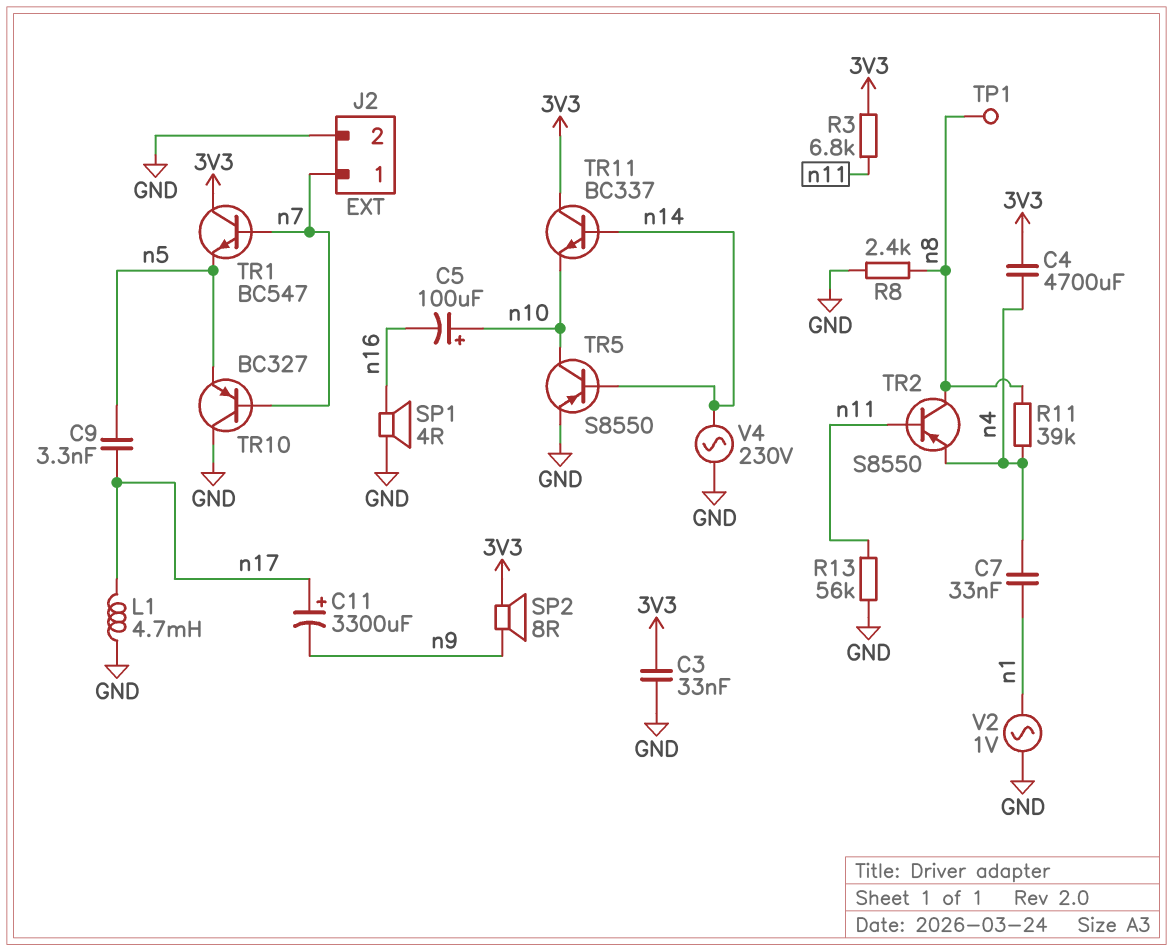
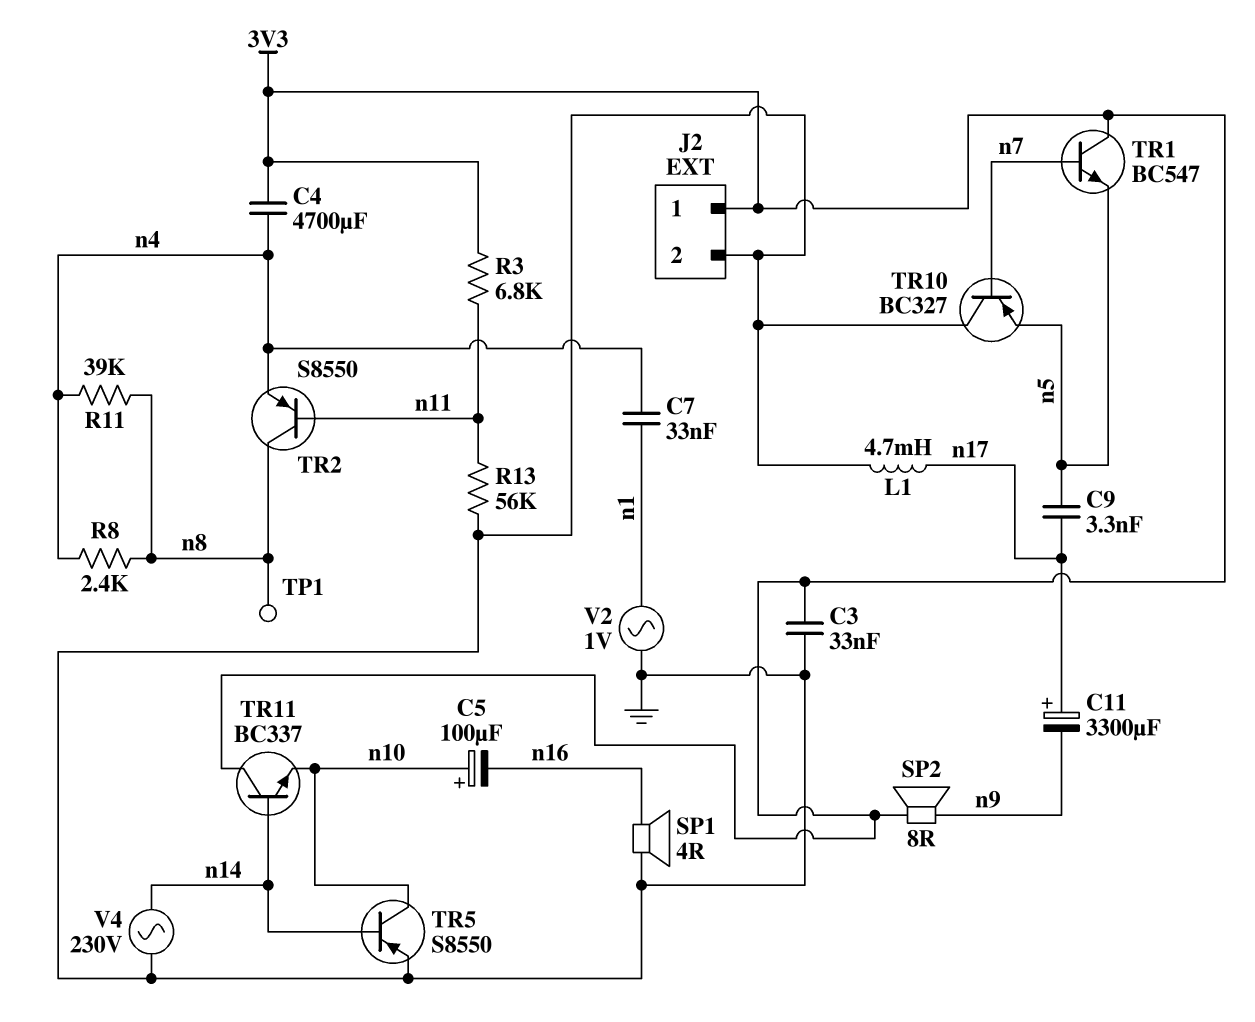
J2 pin 1: n7 -> 3V3
R8: 2.4k (GND, n8) -> 2.4k (n4, n8)

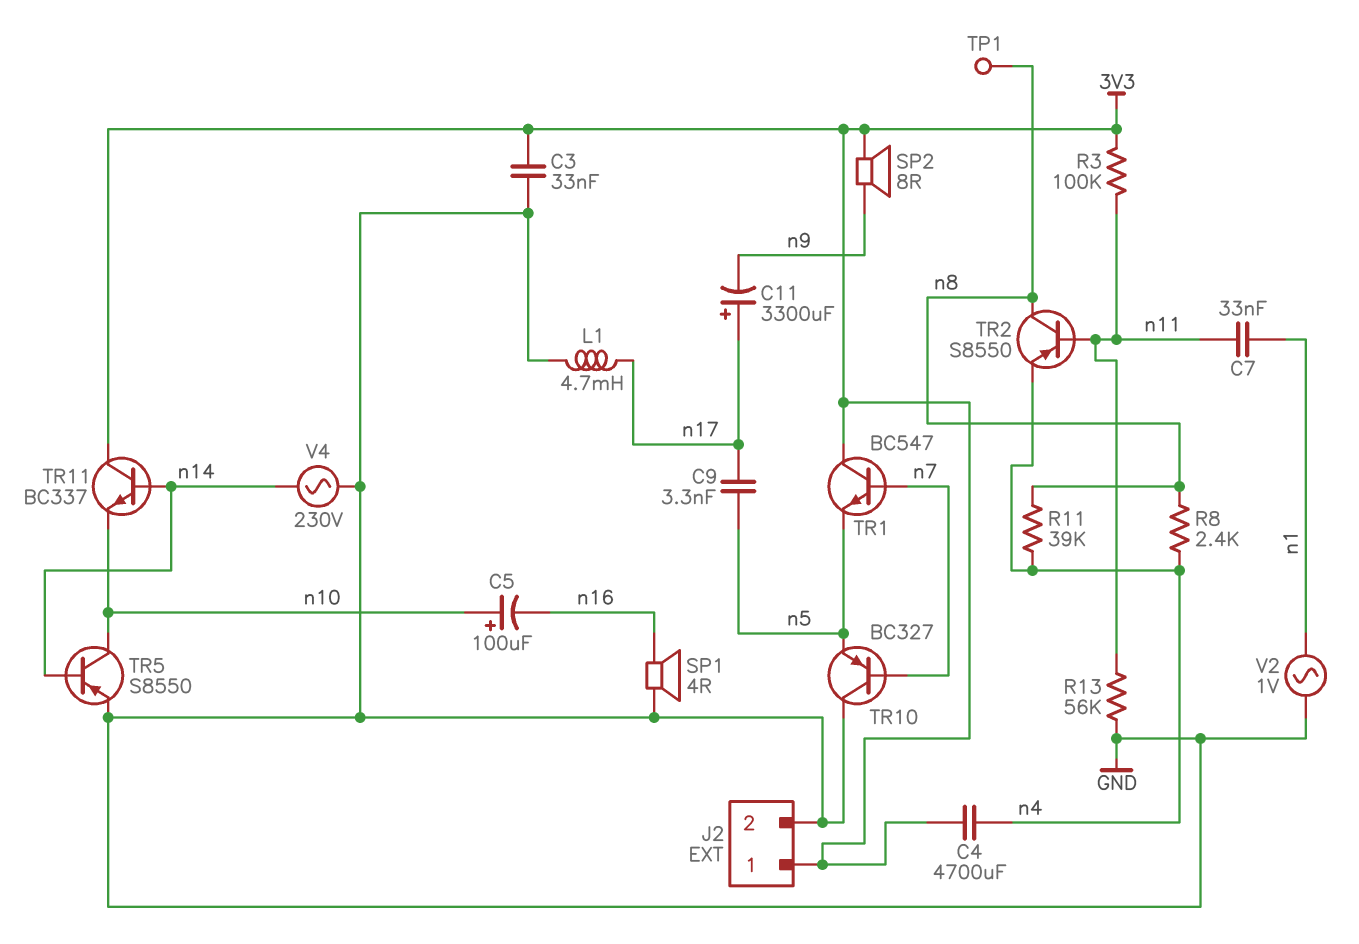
C7: 33nF (n1, n4) -> 33nF (n1, n11)
R3: 6.8k (3V3, n11) -> 100k (3V3, n11)

